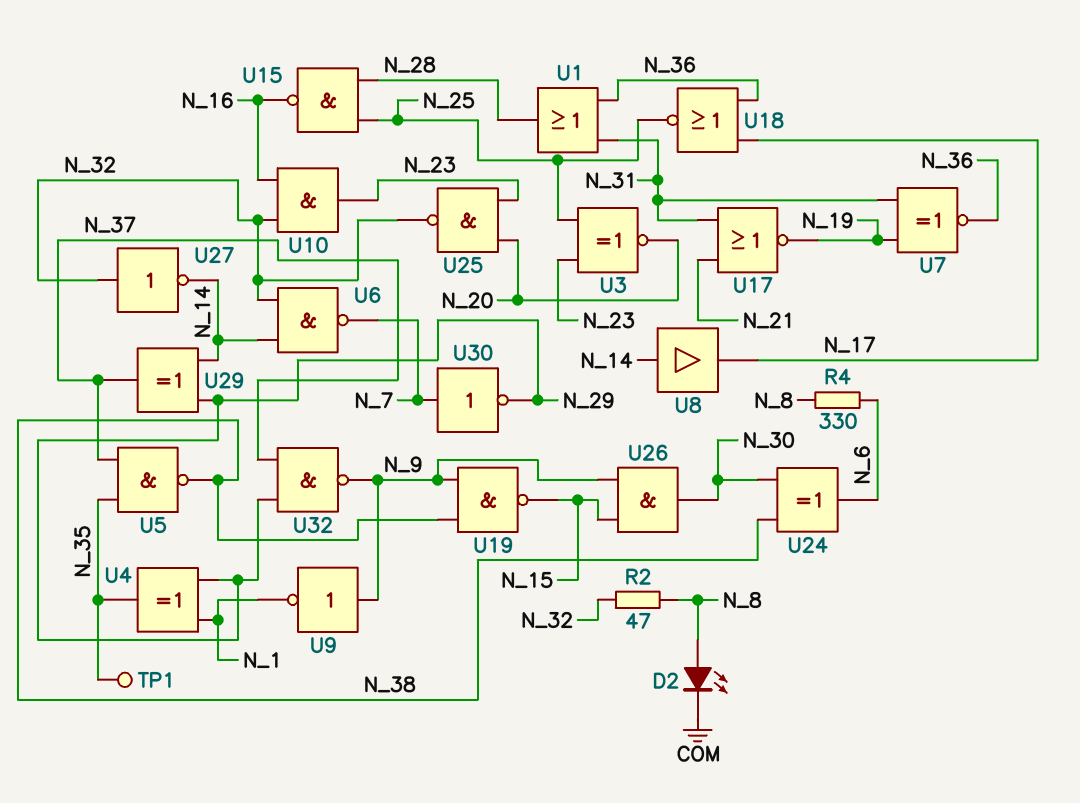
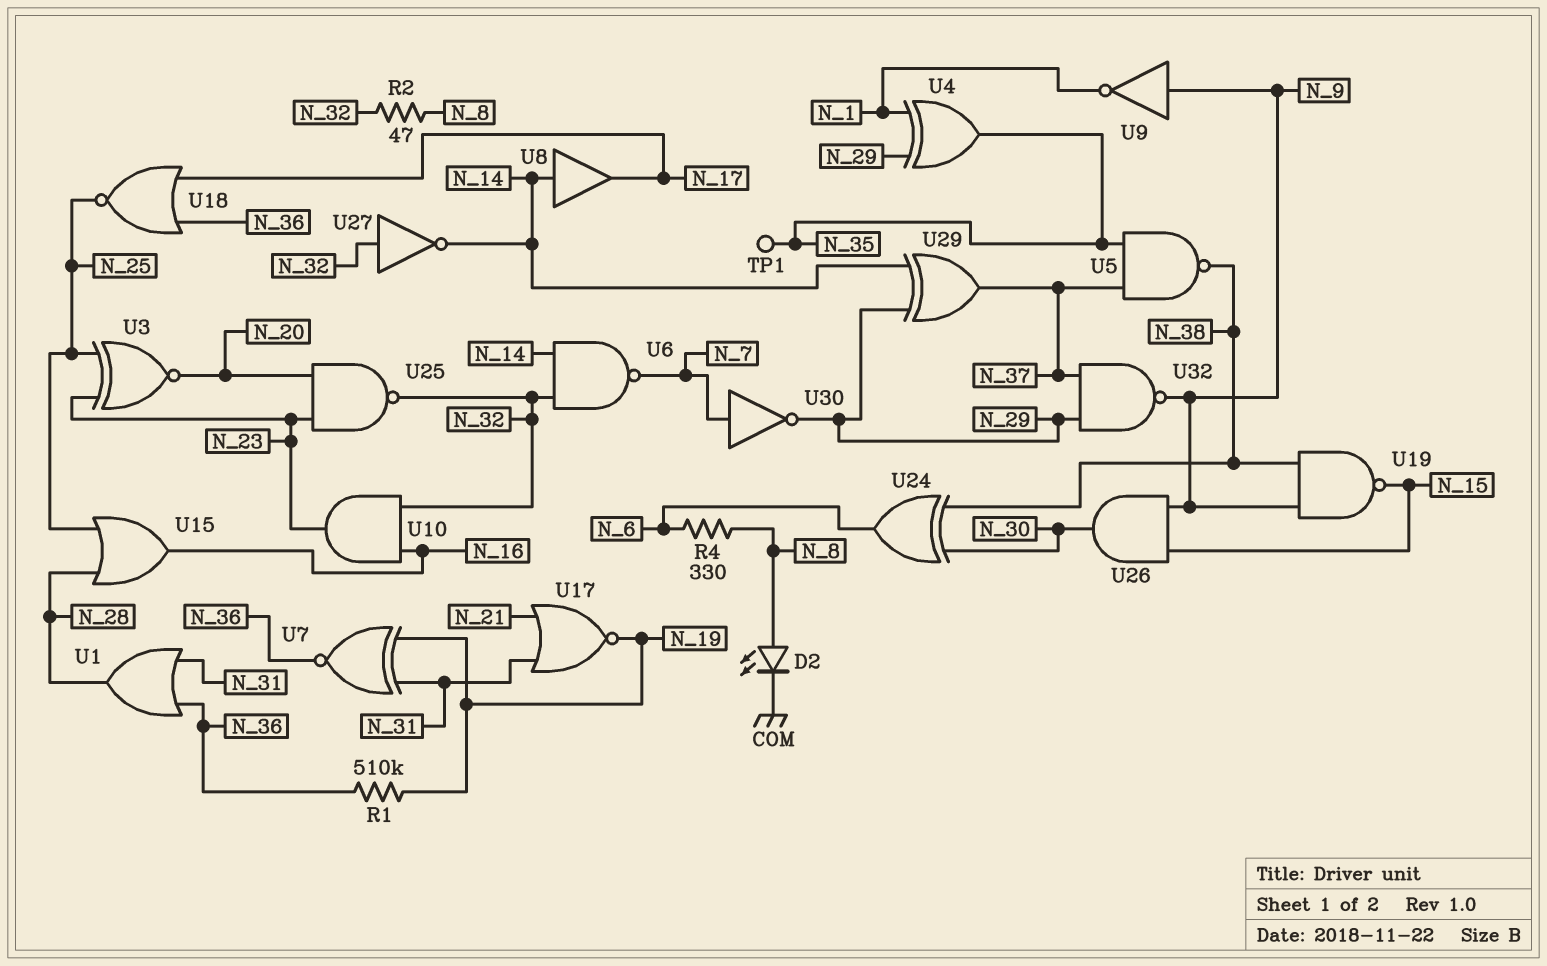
R1: none -> 510k (N_19, N_36)
U15: NAND (in N_25, in N_28, out N_16) -> OR (in N_25, in N_28, out N_16)

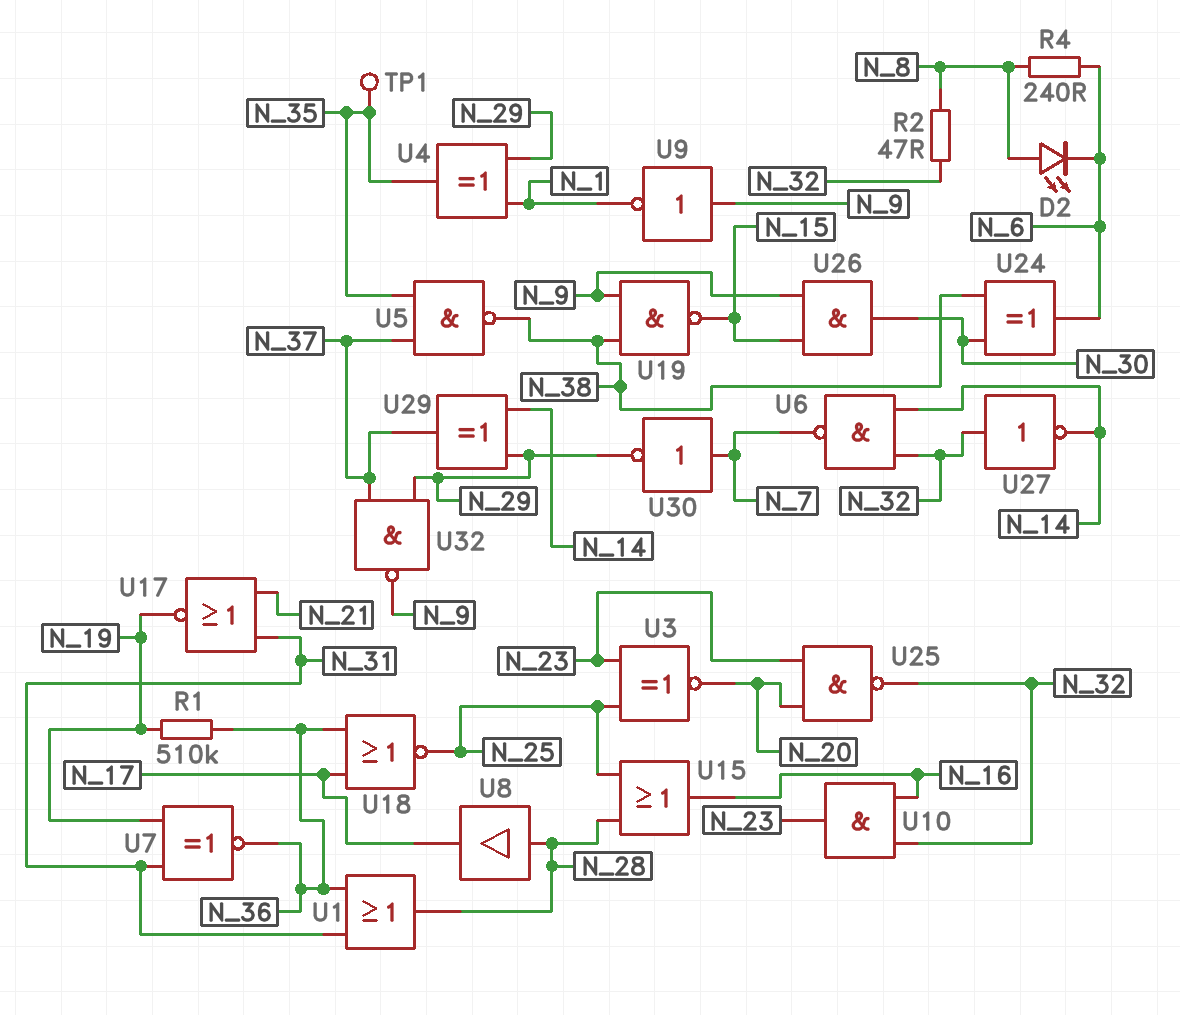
D2: LED (A N_8, K COM) -> LED (A N_8, K N_6)
R4: 330 (N_6, N_8) -> 240 (N_6, N_8)
U8: buffer (in N_14, out N_17) -> buffer (in N_28, out N_17)

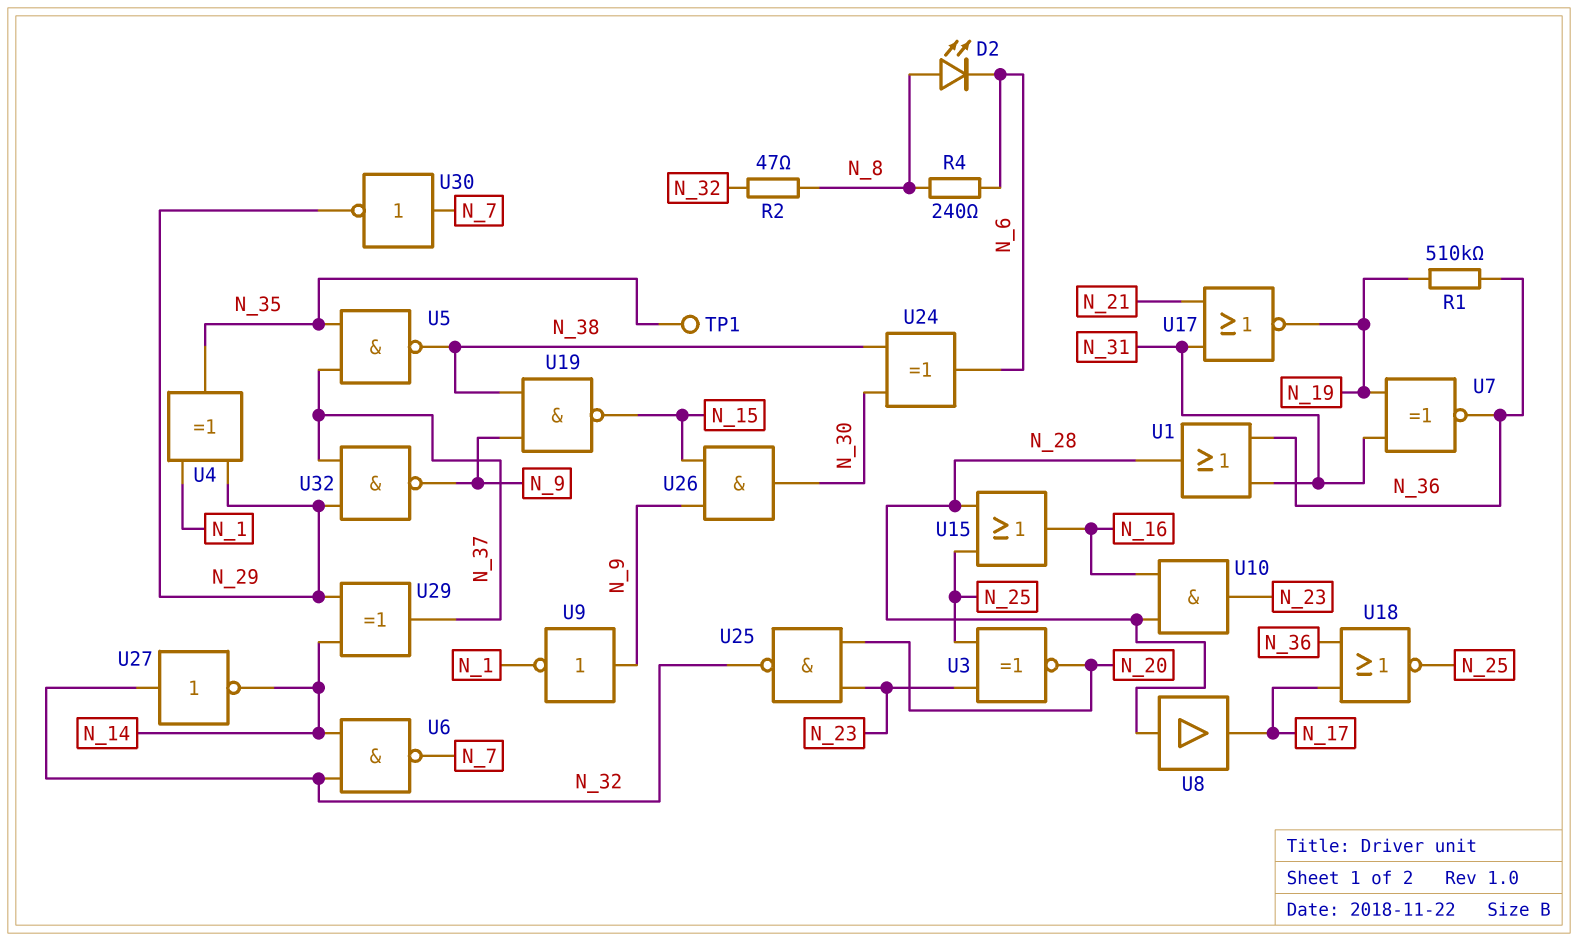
U10: AND (in N_16, in N_32, out N_23) -> AND (in N_16, in N_28, out N_23)

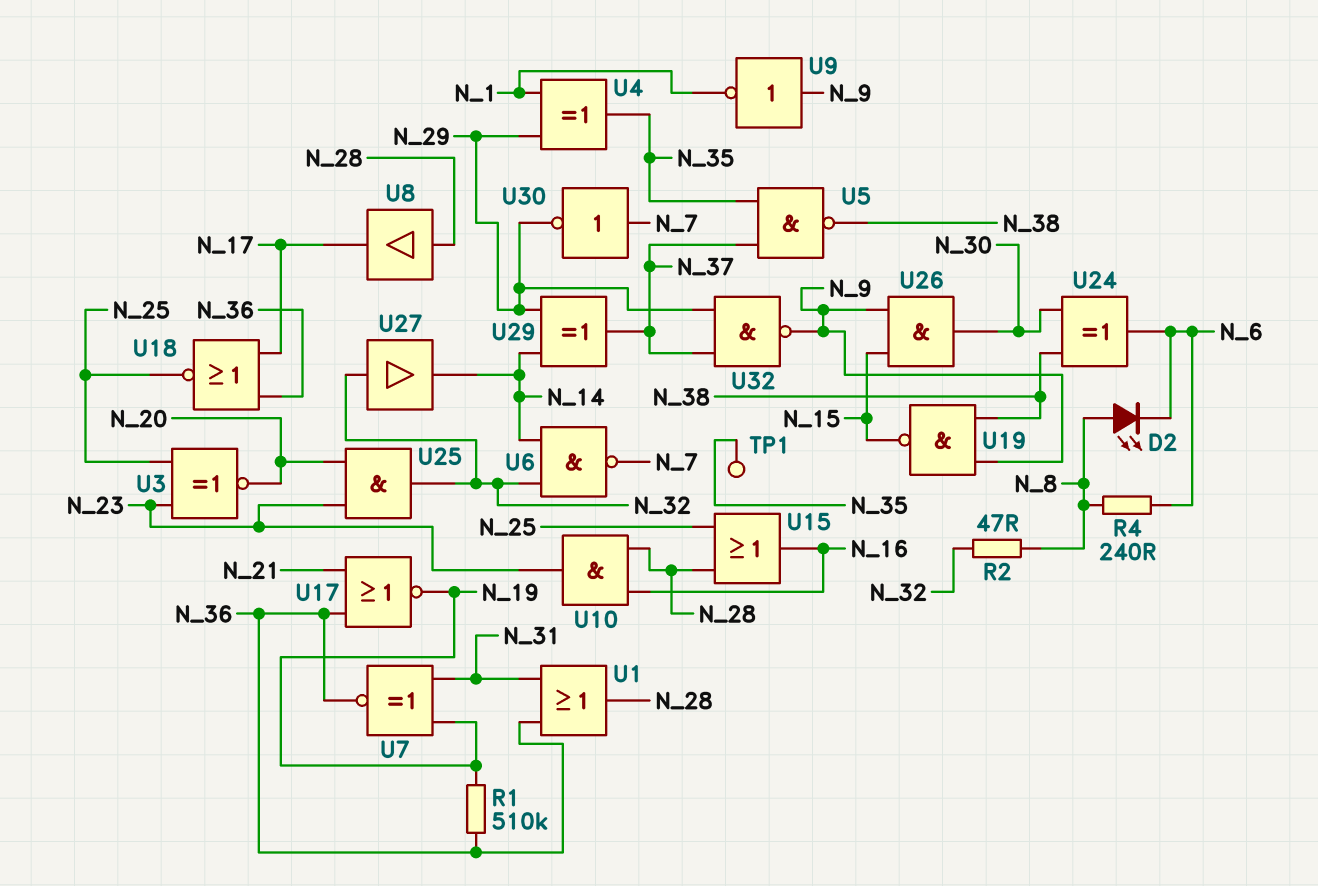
U17: NOR (in N_21, in N_31, out N_19) -> NOR (in N_21, in N_36, out N_19)
U25: NAND (in N_20, in N_23, out N_32) -> AND (in N_20, in N_23, out N_32)
U27: NOT (in N_32, out N_14) -> buffer (in N_32, out N_14)

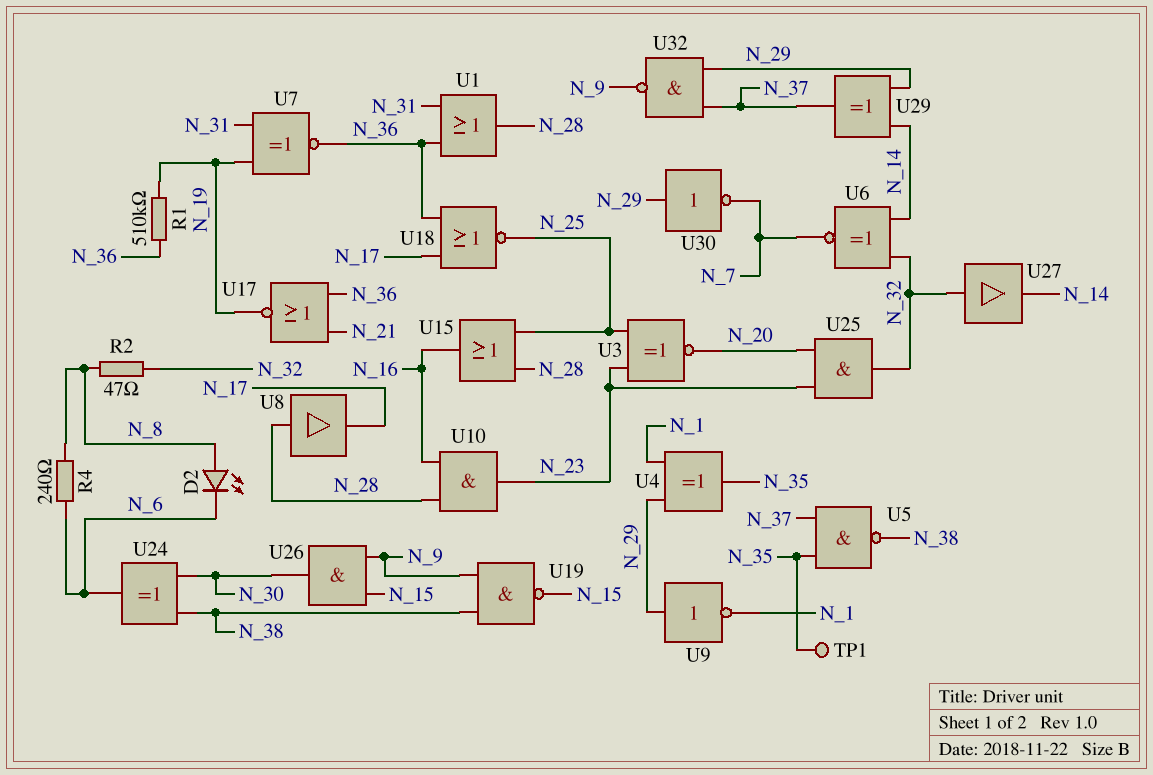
U6: NAND (in N_14, in N_32, out N_7) -> XNOR (in N_14, in N_32, out N_7)
U9: NOT (in N_9, out N_1) -> NOT (in N_29, out N_1)
U30: NOT (in N_7, out N_29) -> NOT (in N_29, out N_7)

